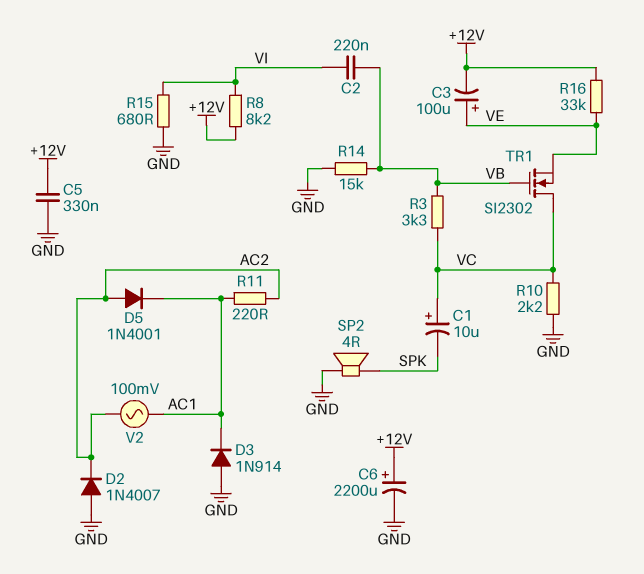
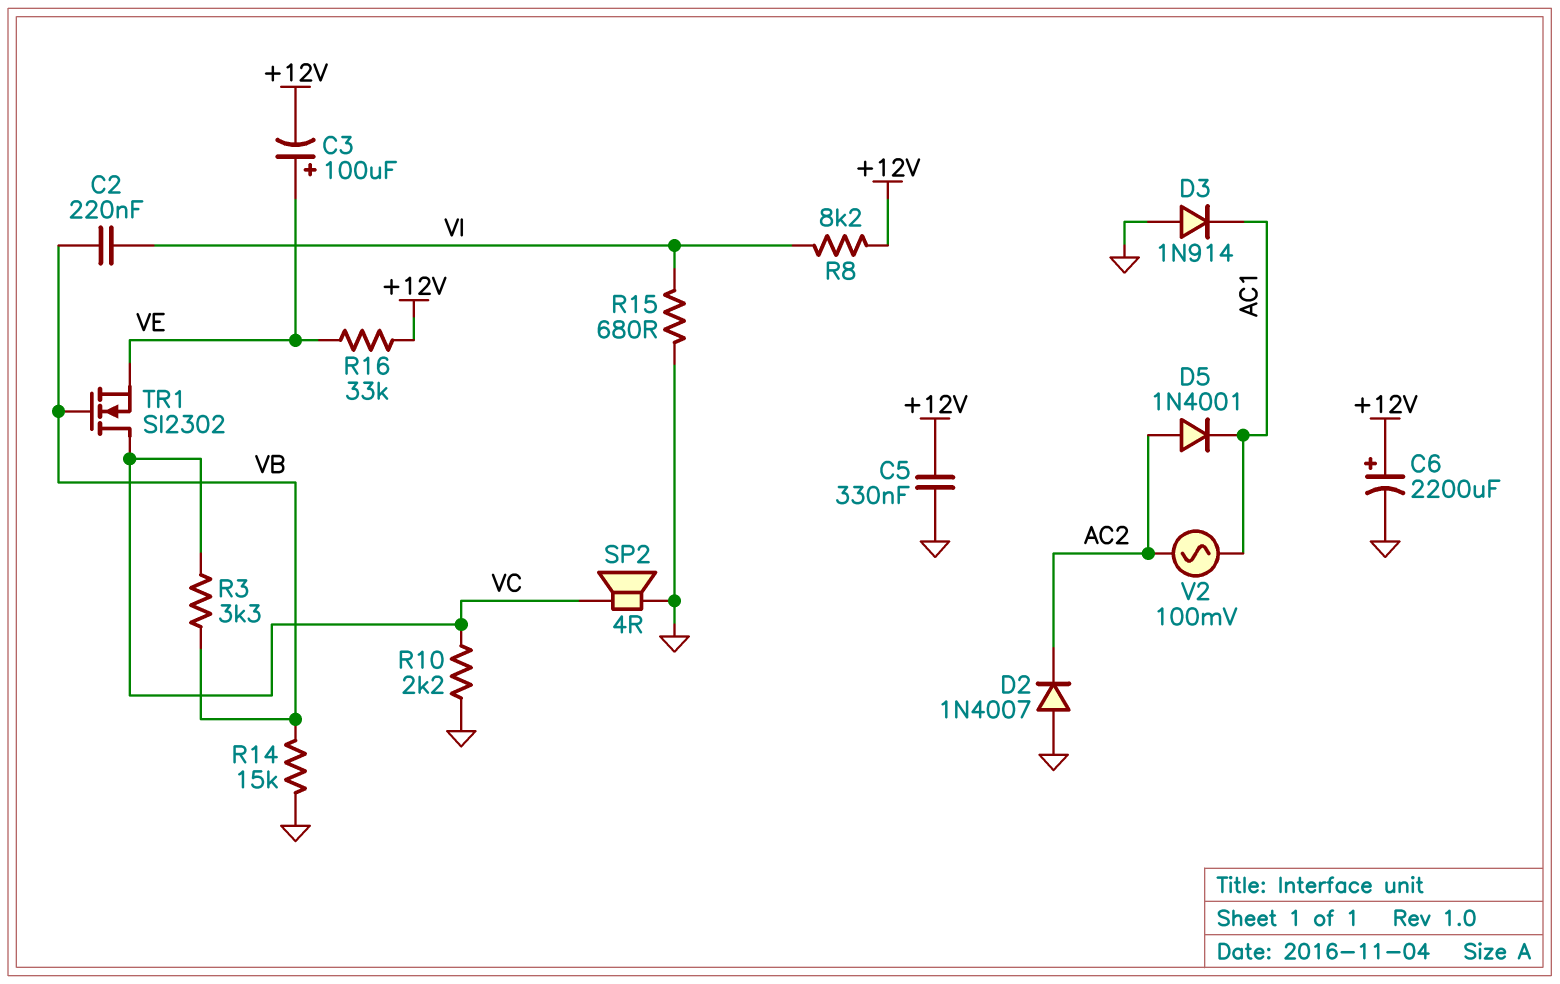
C1: 10uF (plus VC, minus SPK) -> none
R11: 220 (AC1, AC2) -> none
SP2: speaker 4R (GND, SPK) -> speaker 4R (GND, VC)

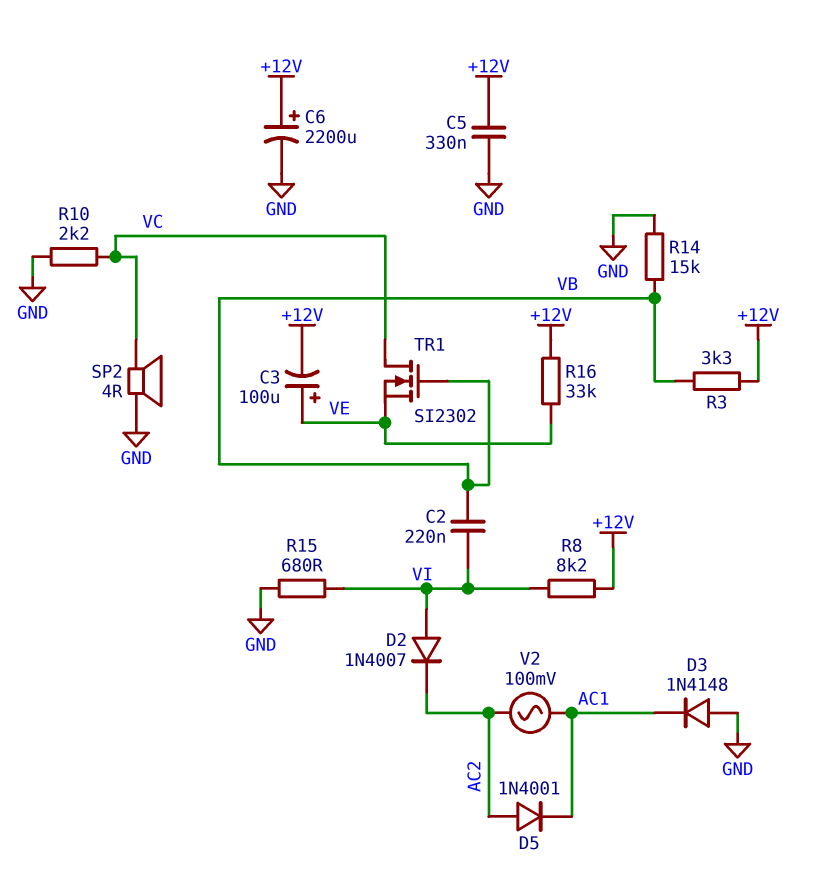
D2: diode 1N4007 (A GND, K AC2) -> diode 1N4007 (A VI, K AC2)
D3: diode 1N914 (A GND, K AC1) -> diode 1N4148 (A GND, K AC1)
R3: 3.3k (VB, VC) -> 3.3k (+12V, VB)

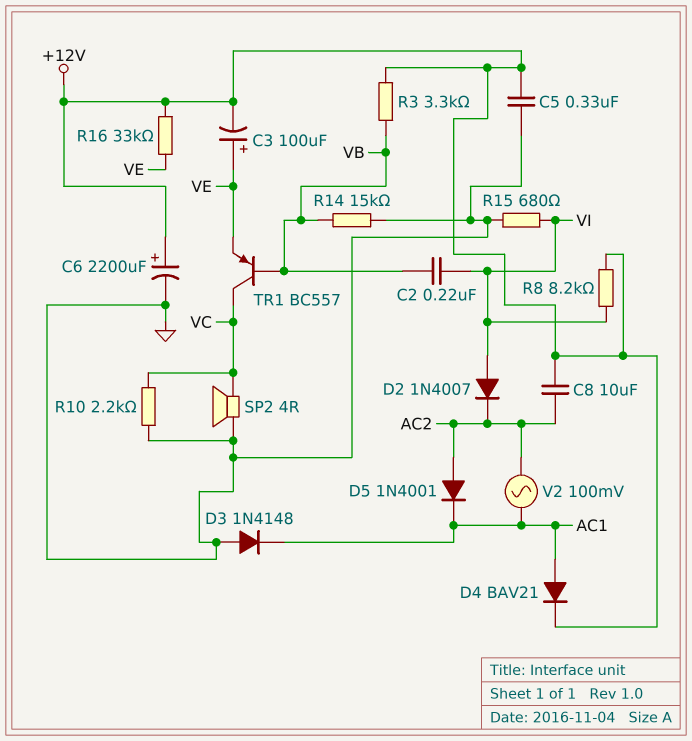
C8: none -> 10uF (+12V, AC2)
D4: none -> diode BAV21 (A AC1, K +12V)
TR1: NMOS SI2302 (G VB, D VC, S VE) -> PNP BC557 (B VB, C VC, E VE)

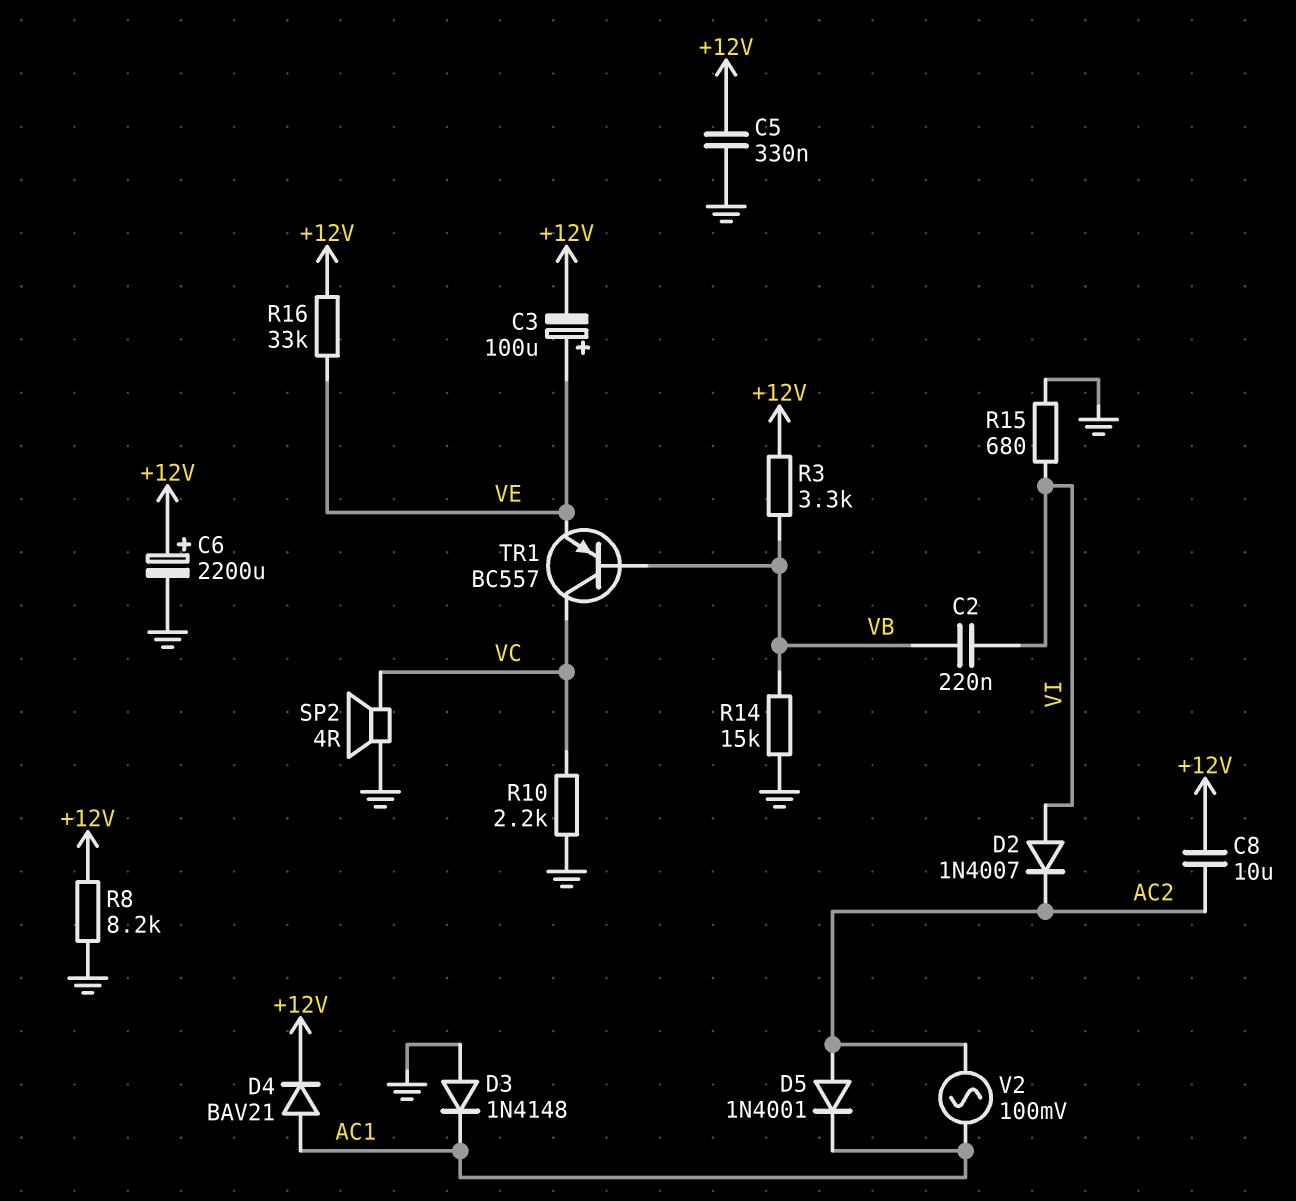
R8: 8.2k (+12V, VI) -> 8.2k (+12V, GND)

